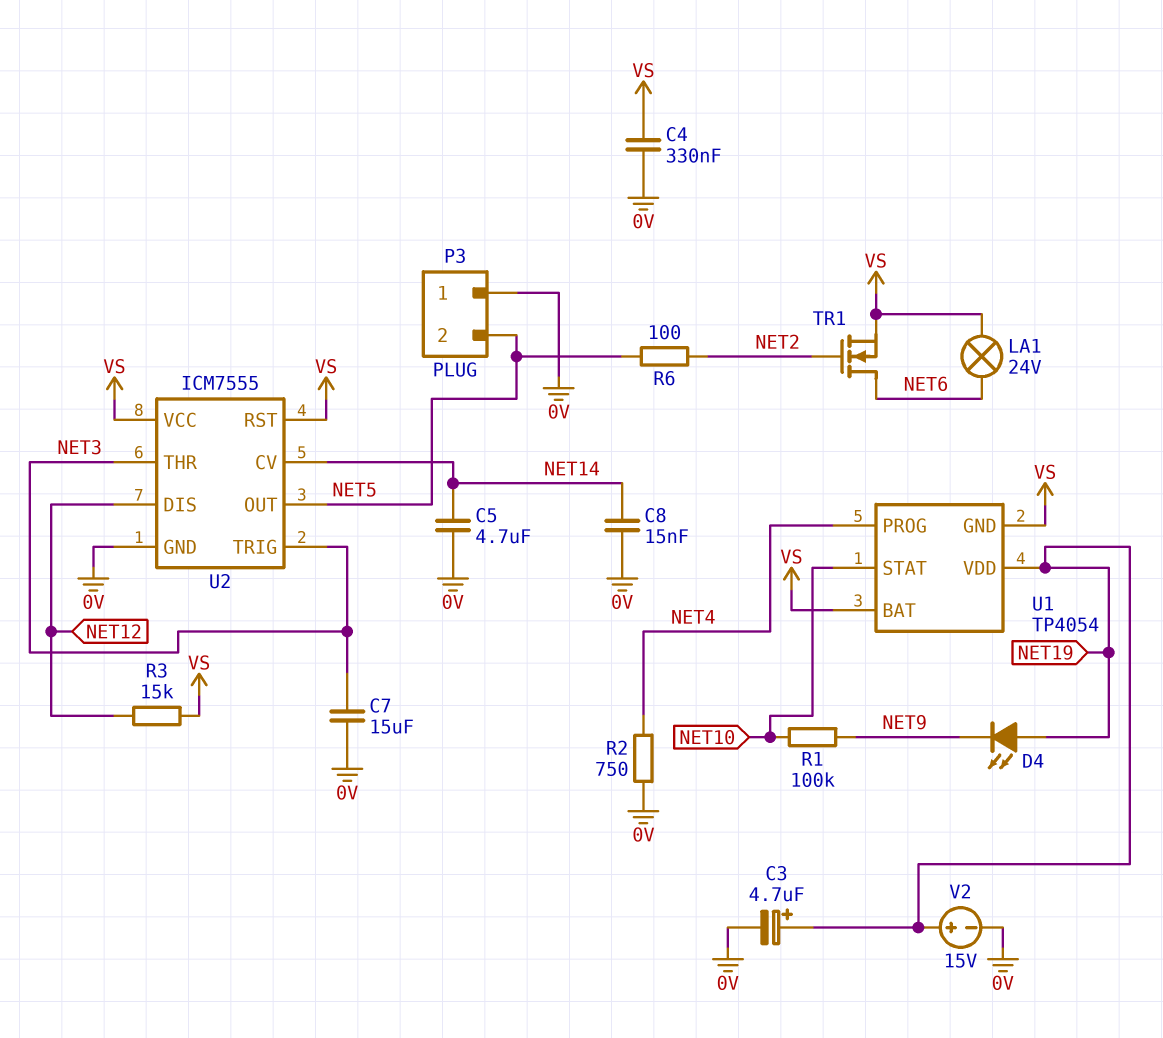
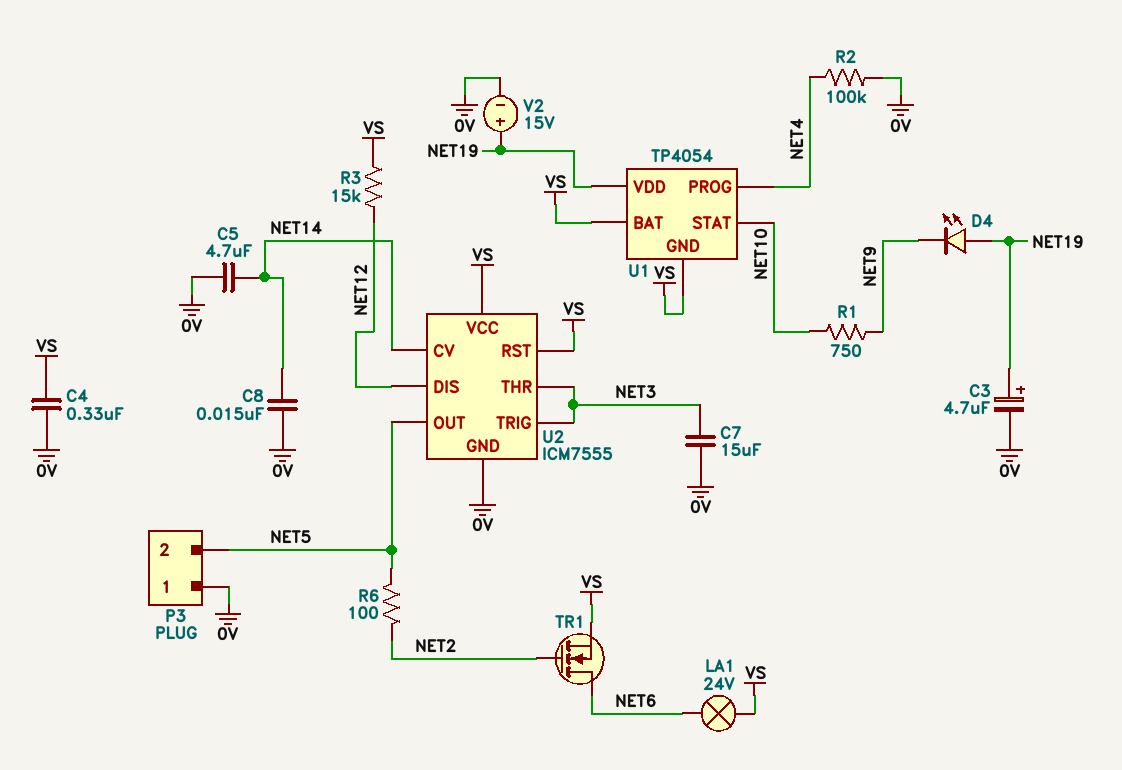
R1: 100k (NET9, NET10) -> 750 (NET9, NET10)
R2: 750 (0V, NET4) -> 100k (0V, NET4)

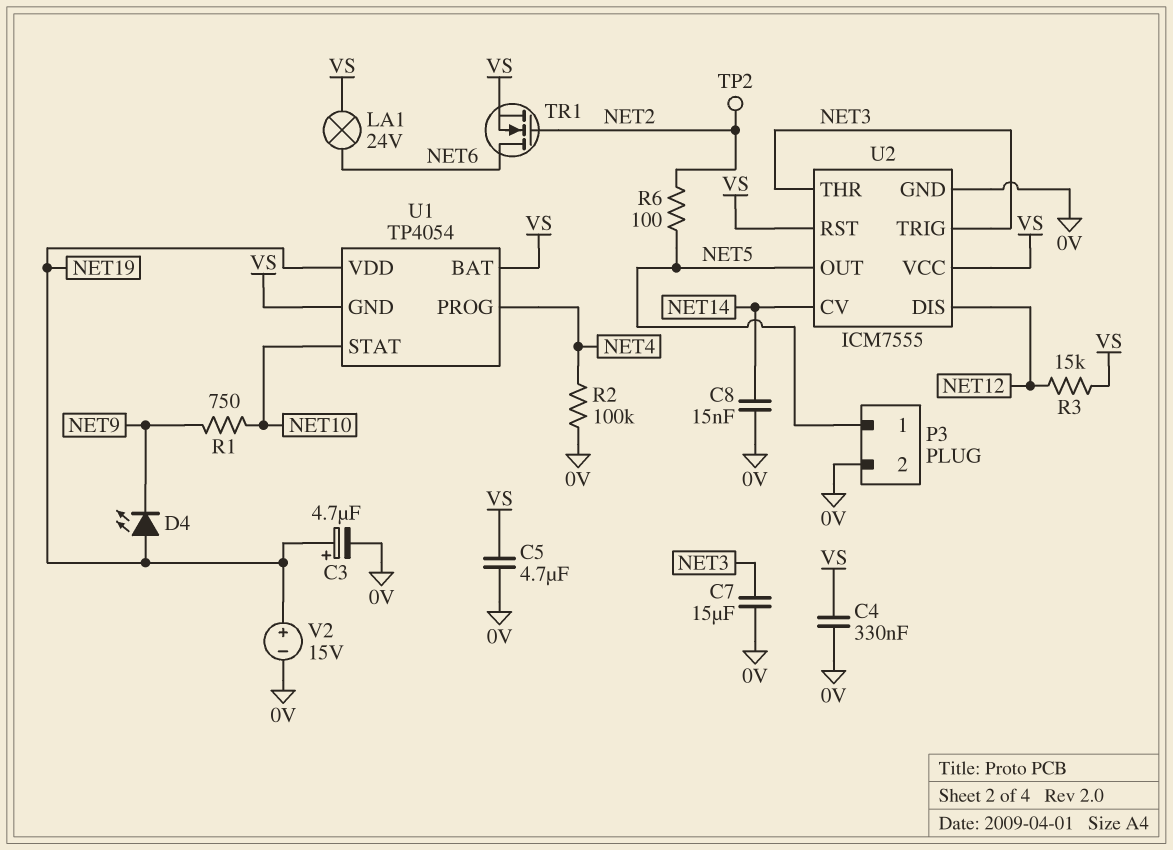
C5: 4.7uF (0V, NET14) -> 4.7uF (0V, VS)
P3 pin 1: 0V -> NET5
P3 pin 2: NET5 -> 0V
TP2: none -> test point (NET2)

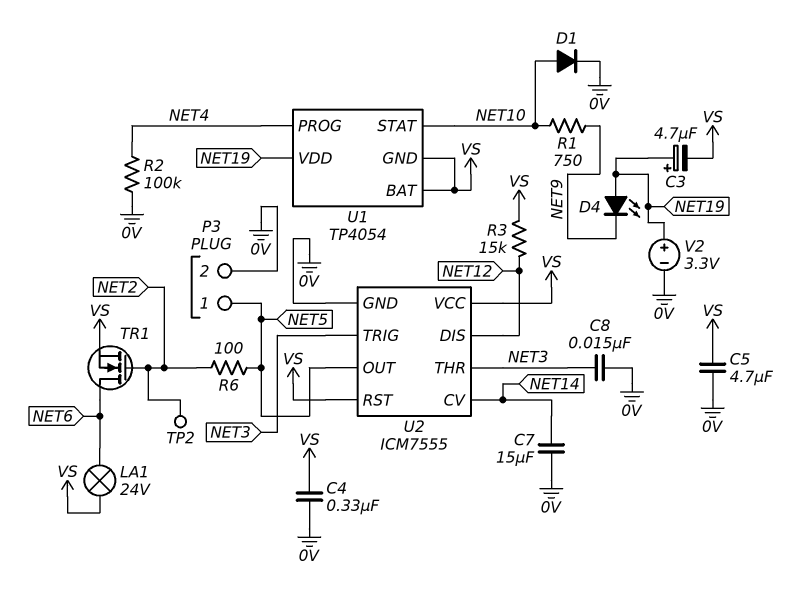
C3: 4.7uF (plus NET19, minus 0V) -> 4.7uF (plus NET19, minus VS)
C7: 15uF (0V, NET3) -> 15uF (0V, NET14)
C8: 15nF (0V, NET14) -> 15nF (0V, NET3)
D1: none -> diode (A NET10, K 0V)
V2: 15V (plus NET19, minus 0V) -> 3.3V (plus NET19, minus 0V)

